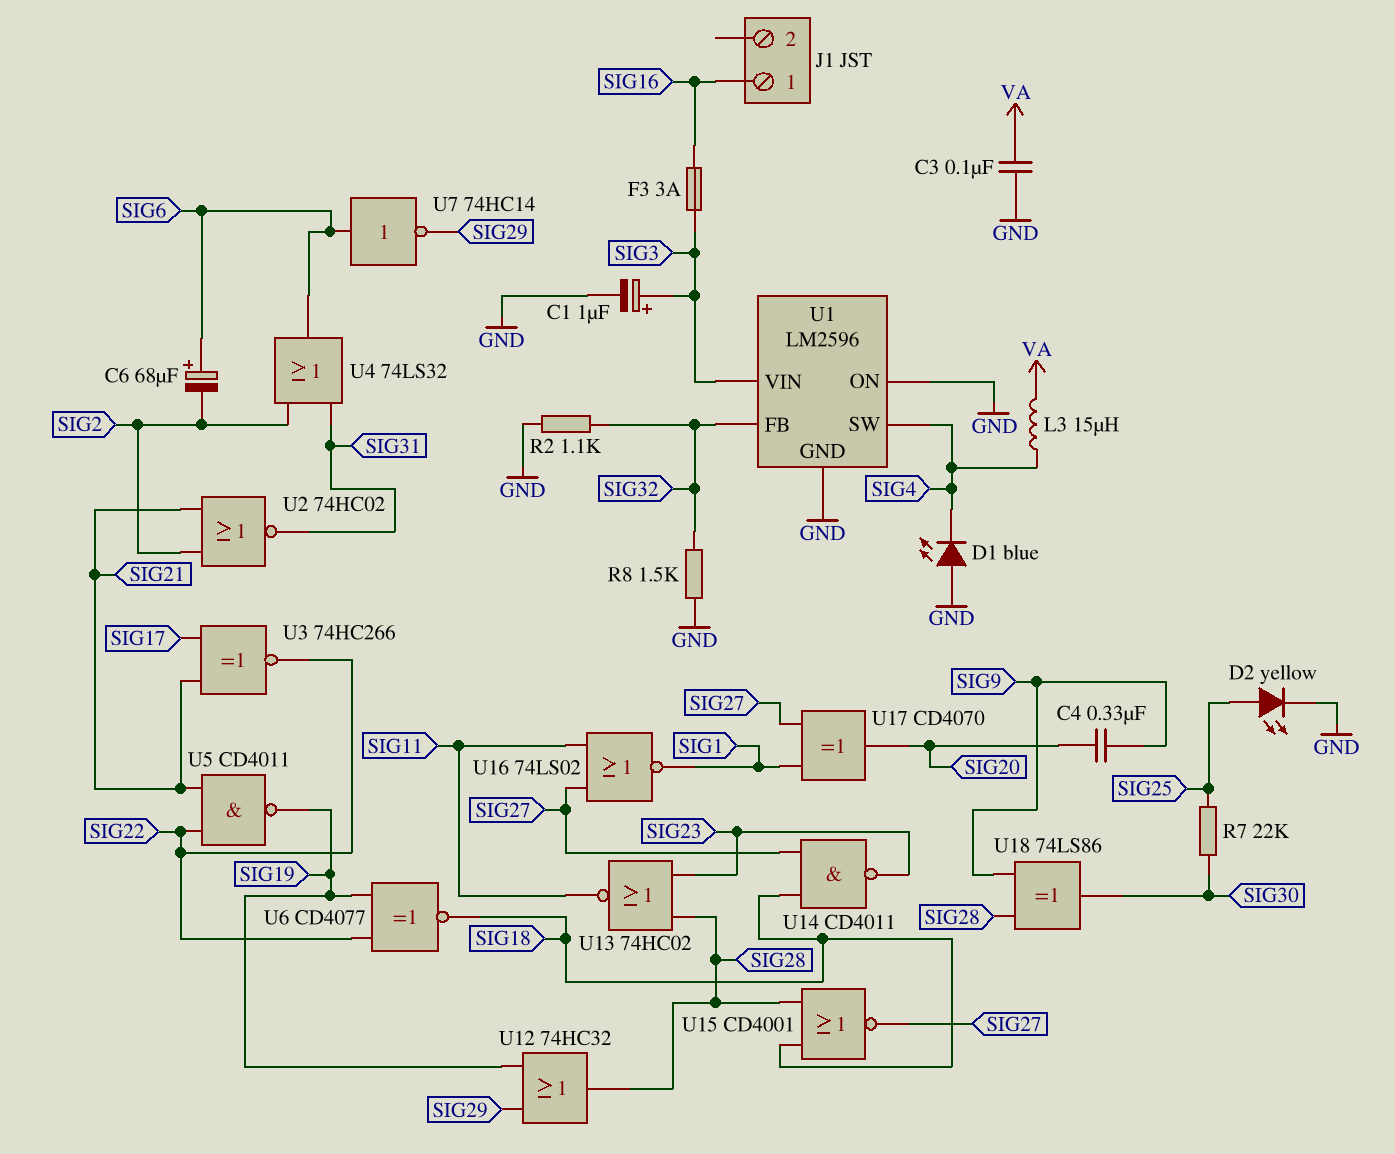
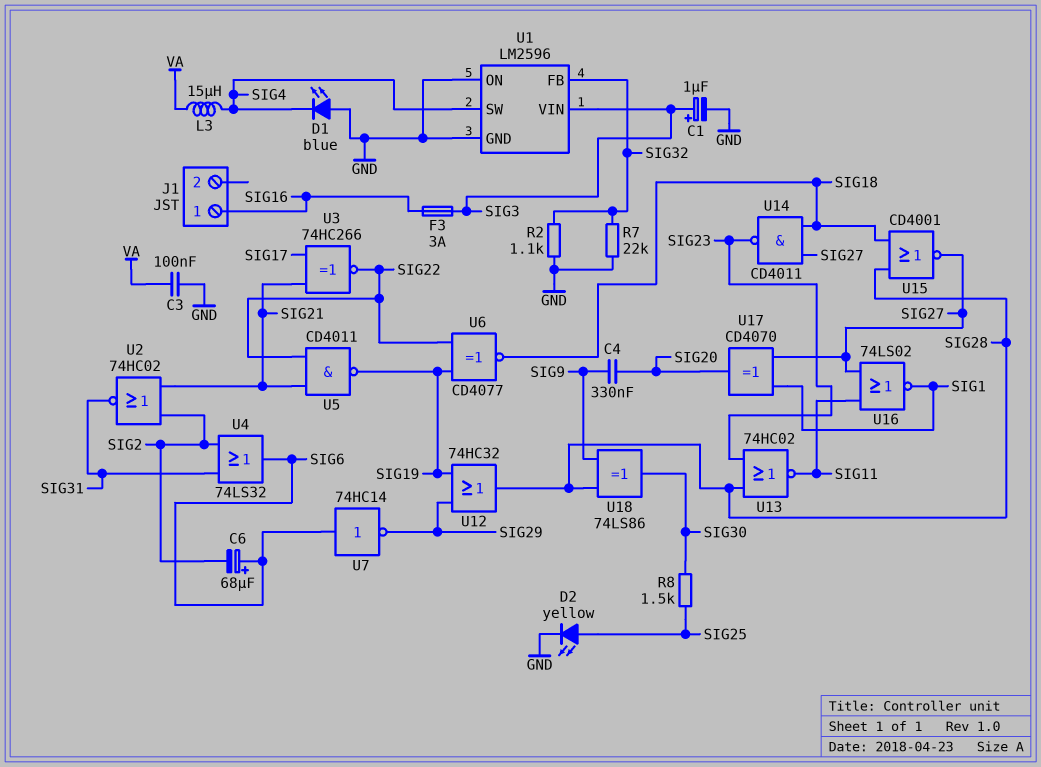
R7: 22k (SIG25, SIG30) -> 22k (GND, SIG32)
R8: 1.5k (GND, SIG32) -> 1.5k (SIG25, SIG30)

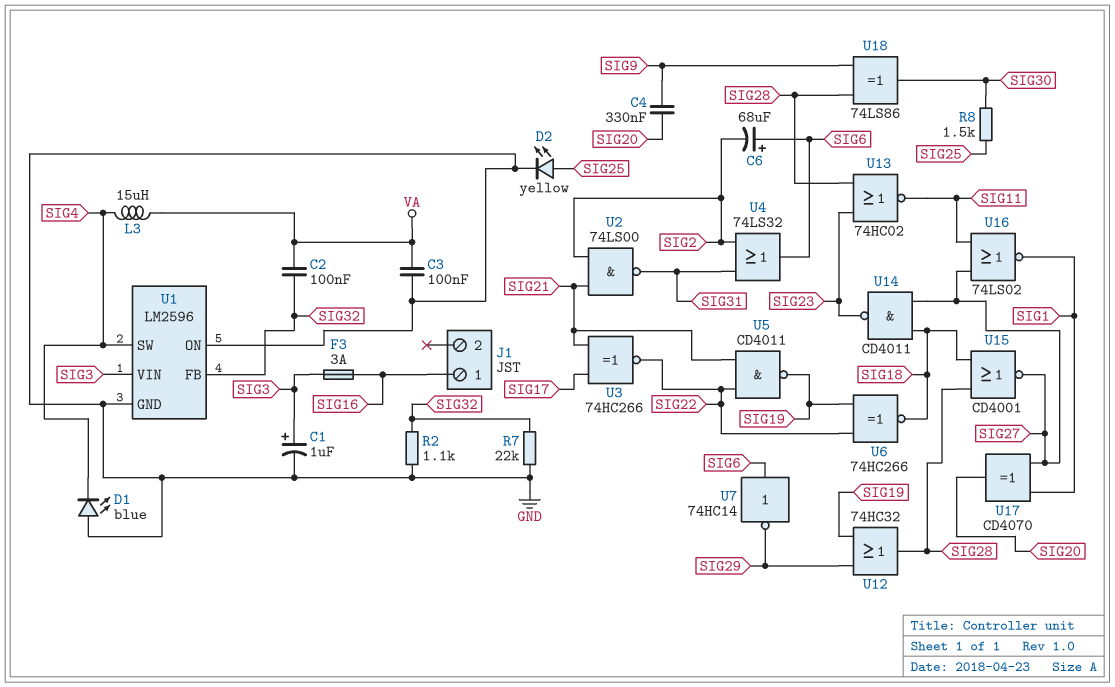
C2: none -> 100nF (SIG32, VA)
U2: NOR 74HC02 (in SIG2, in SIG21, out SIG31) -> NAND 74LS00 (in SIG2, in SIG21, out SIG31)
U6: XNOR CD4077 (in SIG19, in SIG22, out SIG18) -> XNOR 74HC266 (in SIG19, in SIG22, out SIG18)

